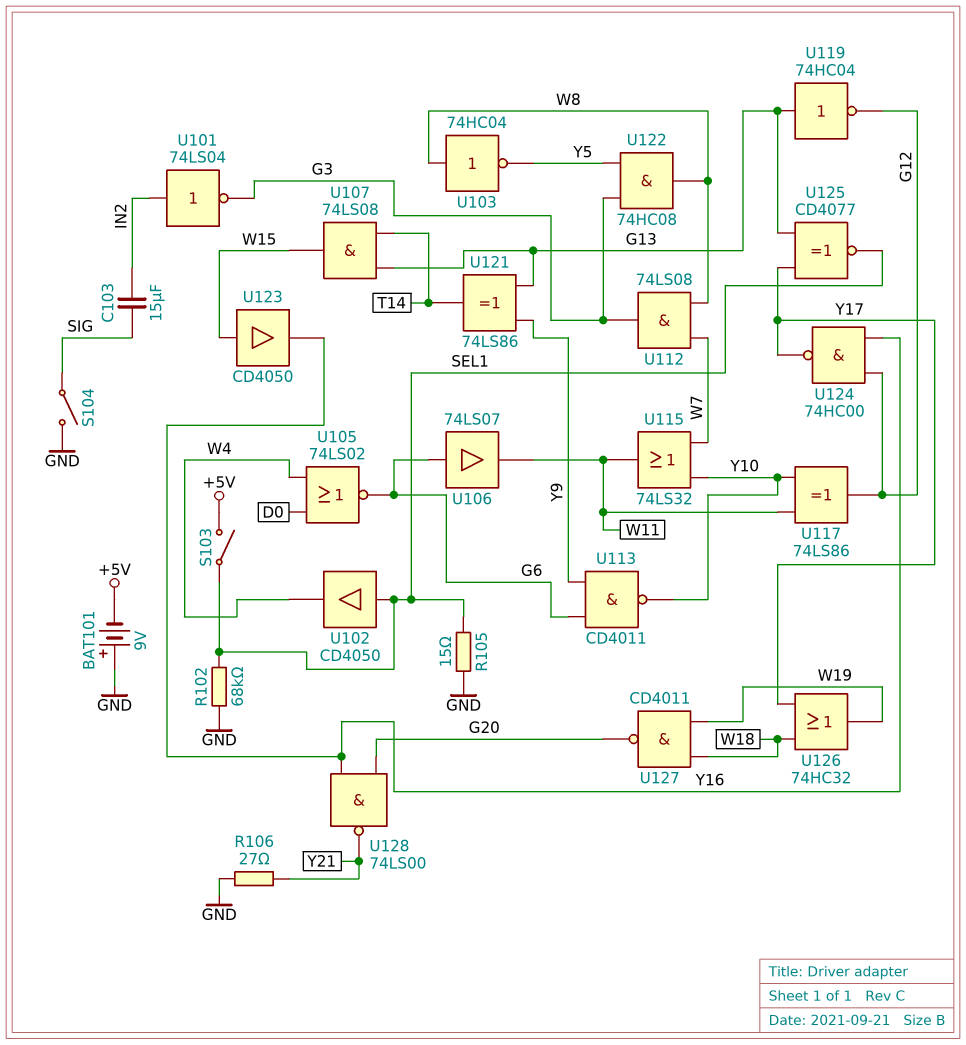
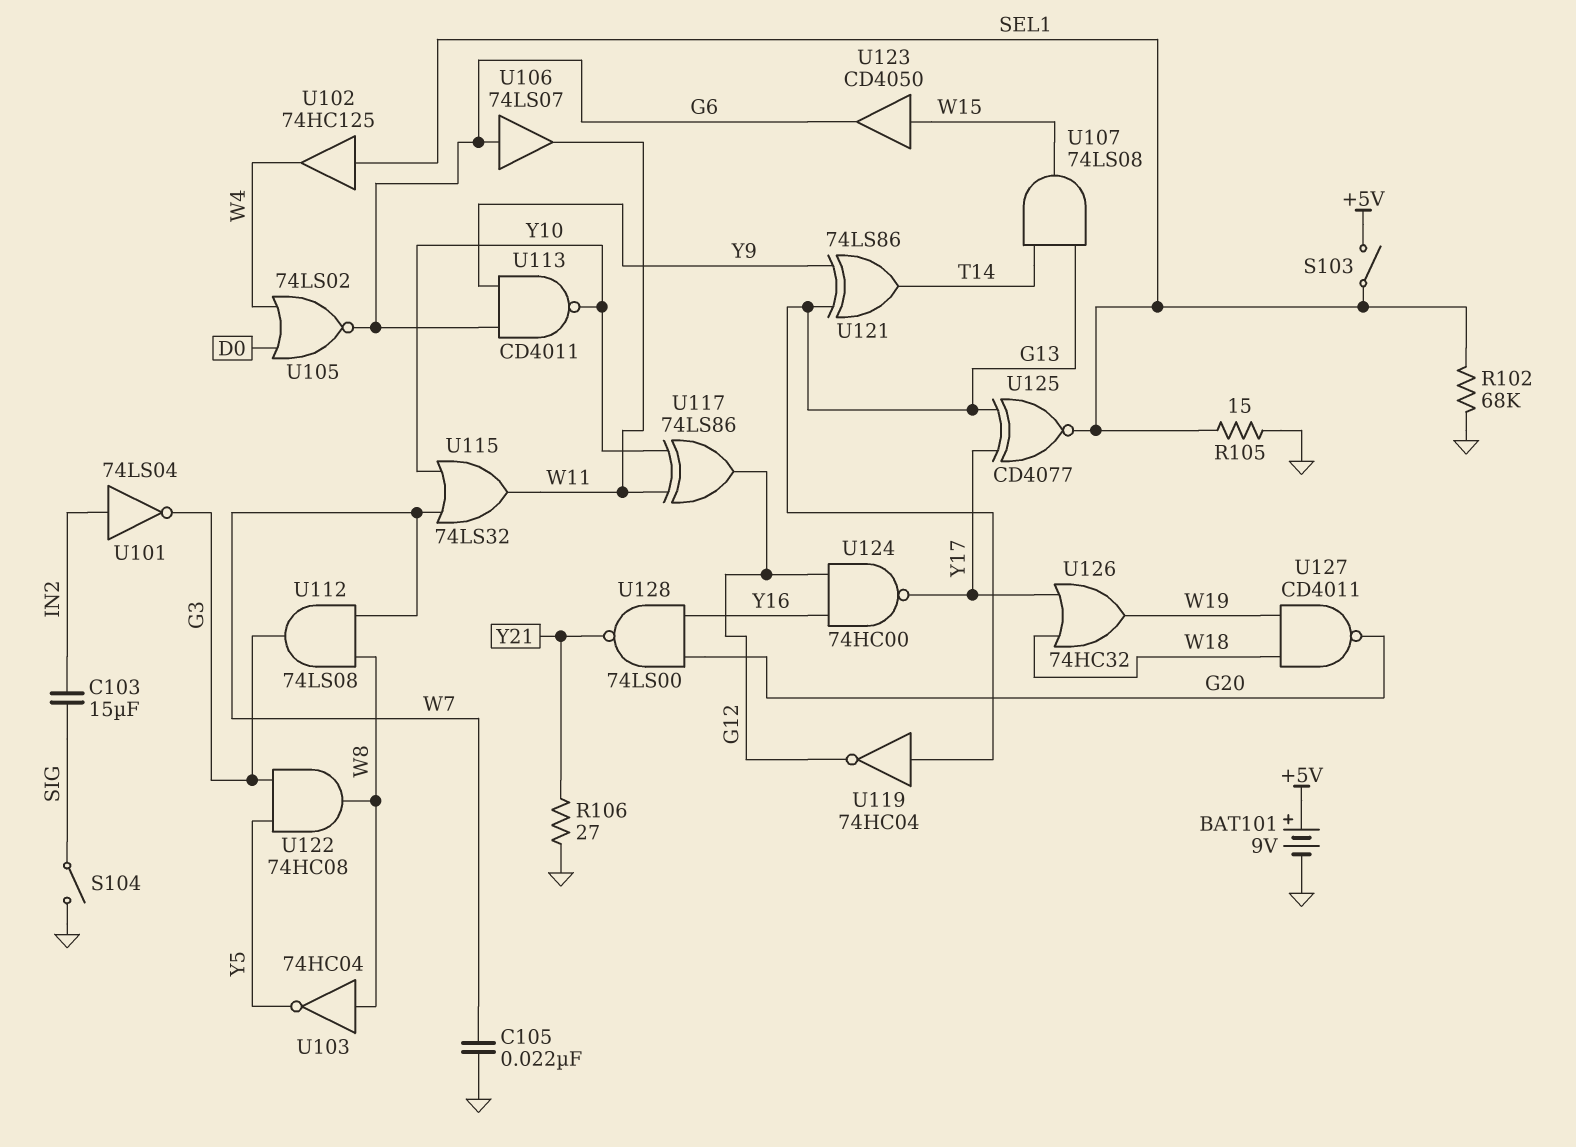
BAT101: 9V (plus GND, minus +5V) -> 9V (plus +5V, minus GND)
C105: none -> 22nF (GND, W7)
U102: buffer CD4050 (in SEL1, out W4) -> buffer 74HC125 (in SEL1, out W4)
U123: buffer CD4050 (in W15, out Y16) -> buffer CD4050 (in W15, out G6)

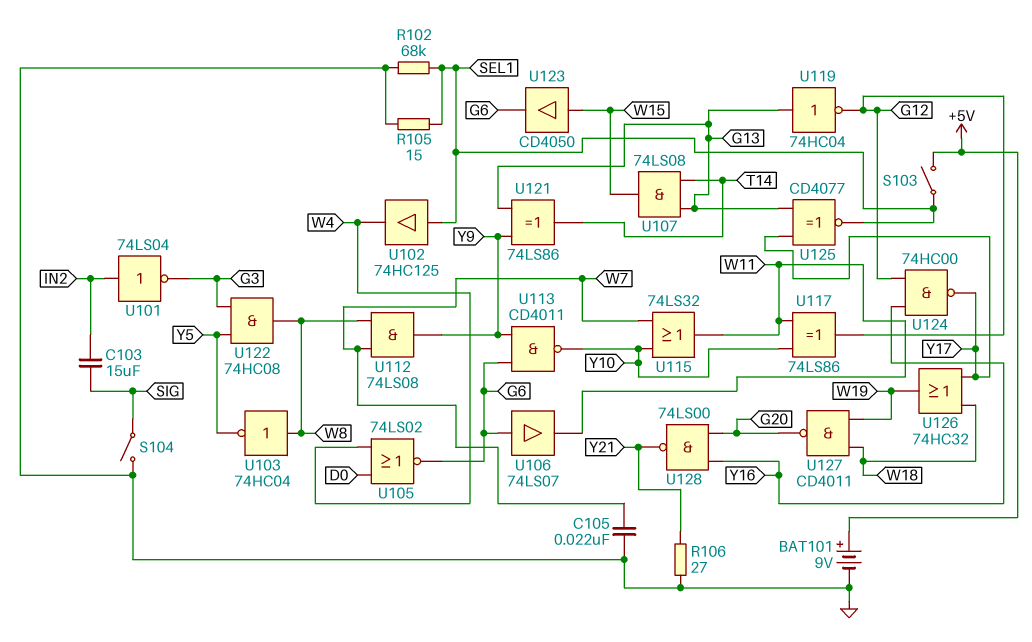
U112: AND 74LS08 (in W7, in W8, out G3) -> AND 74LS08 (in W7, in W8, out Y9)

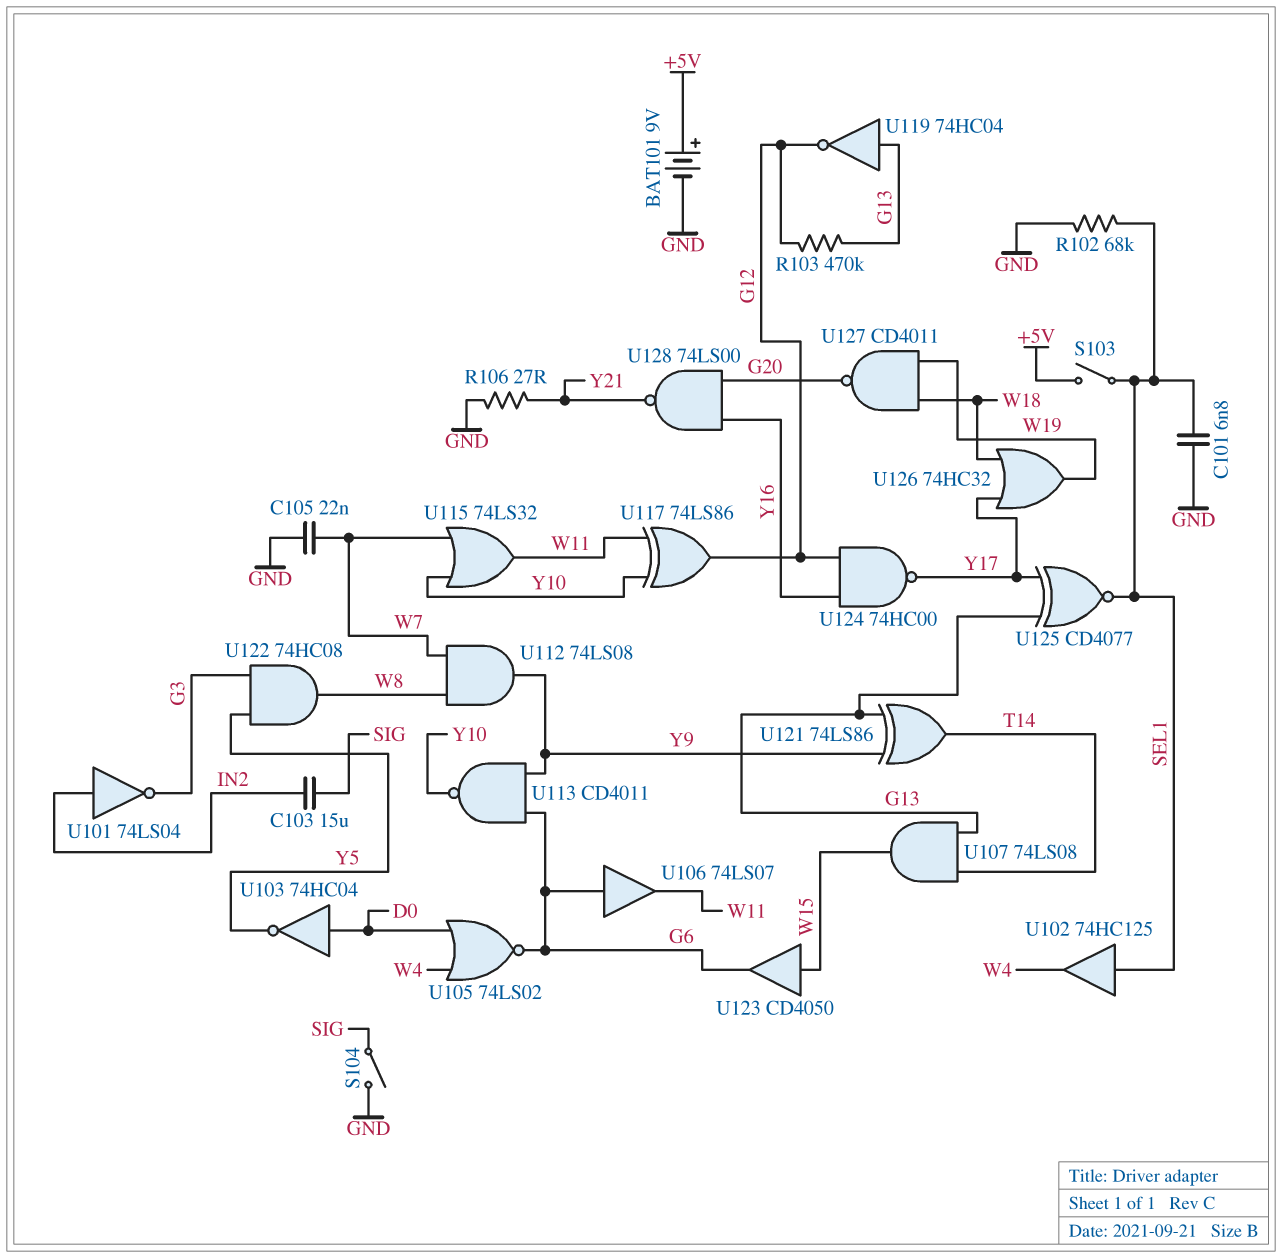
C101: none -> 6.8nF (GND, SEL1)
R103: none -> 470k (G12, G13)
R105: 15 (GND, SEL1) -> none
U103: NOT 74HC04 (in W8, out Y5) -> NOT 74HC04 (in D0, out Y5)

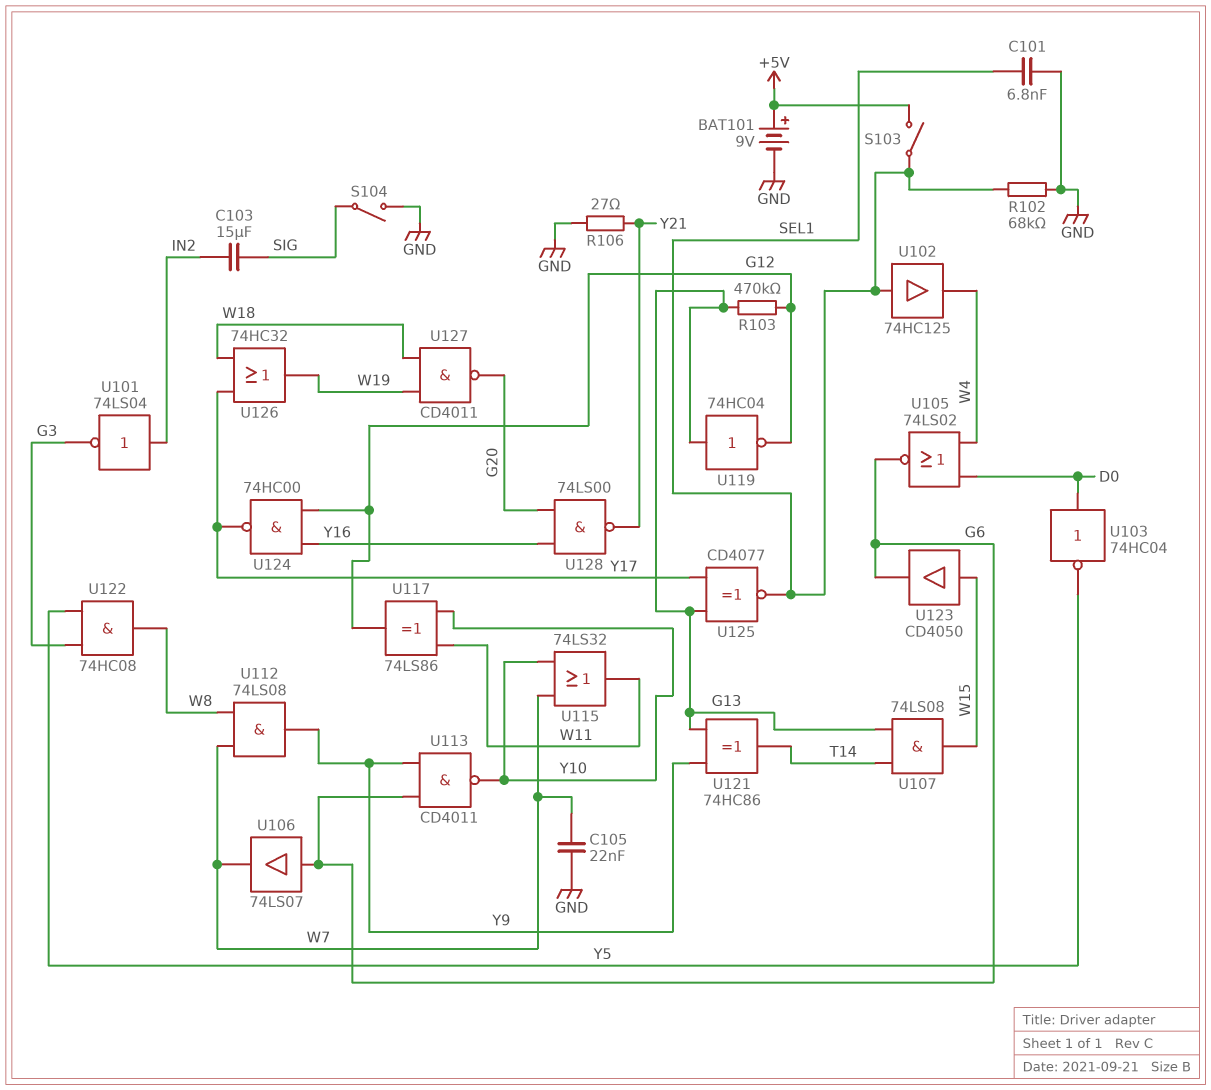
U106: buffer 74LS07 (in G6, out W11) -> buffer 74LS07 (in G6, out W7)
U121: XOR 74LS86 (in G13, in Y9, out T14) -> XOR 74HC86 (in G13, in Y9, out T14)

